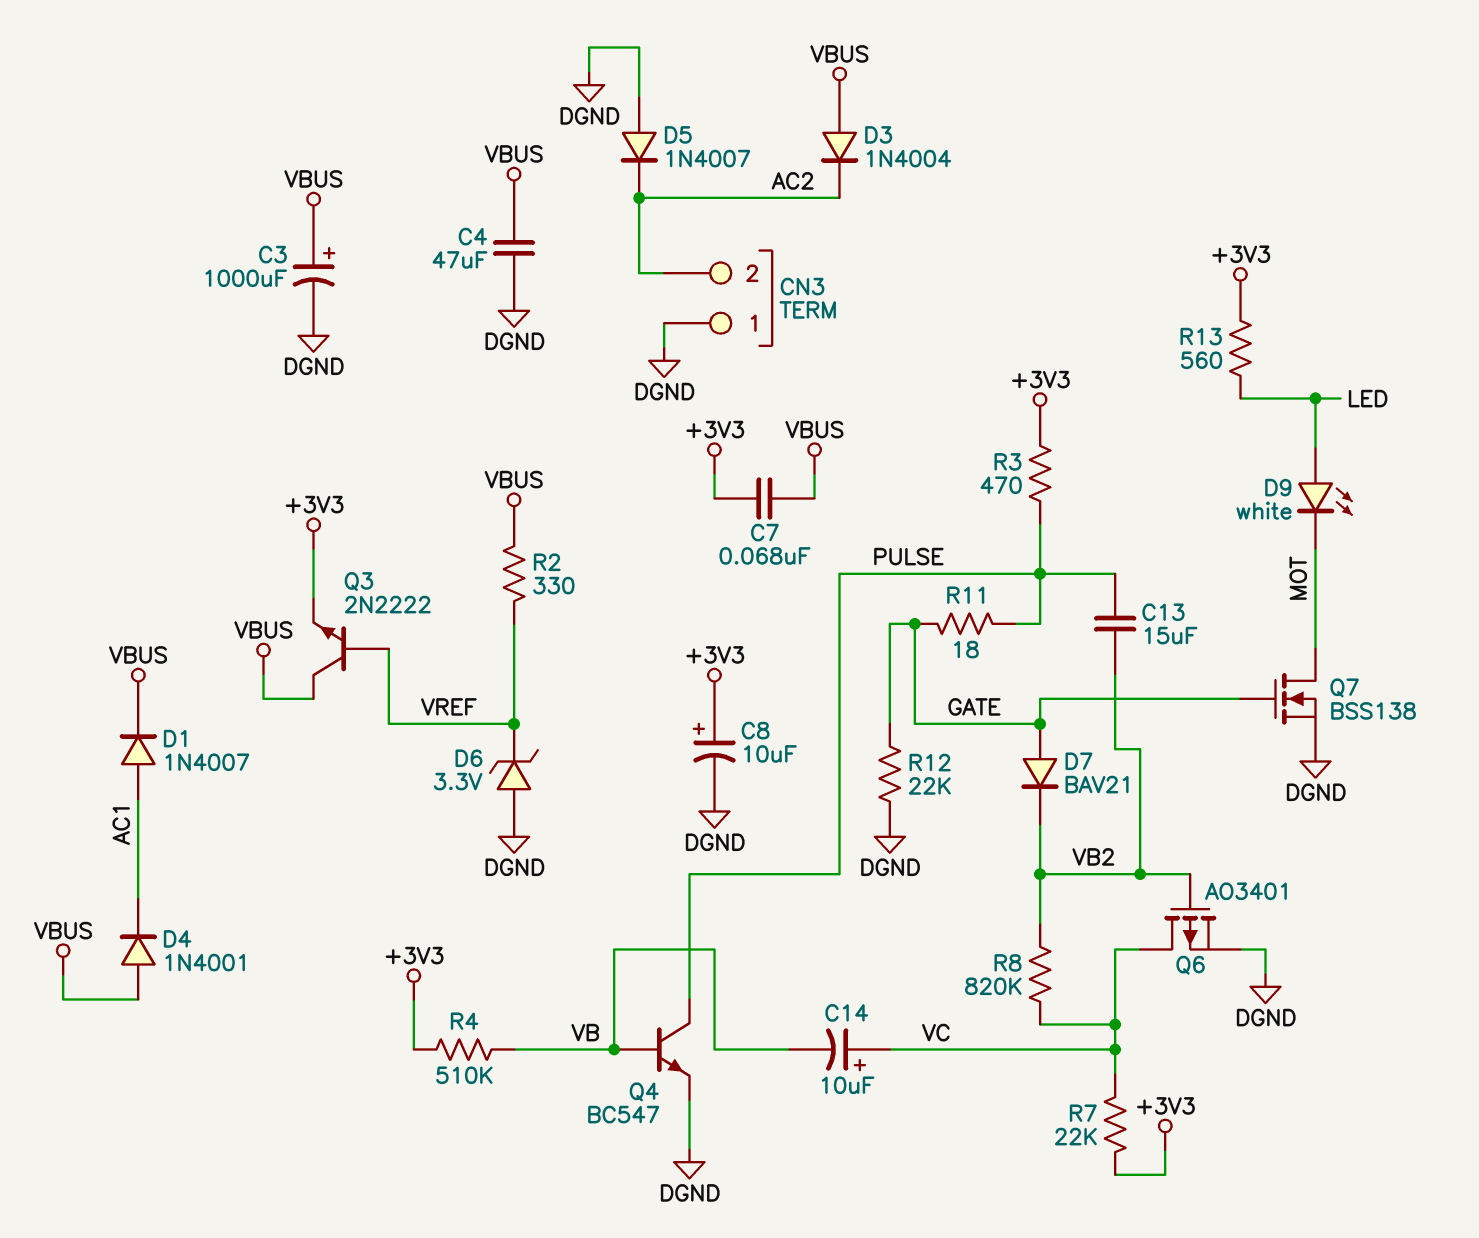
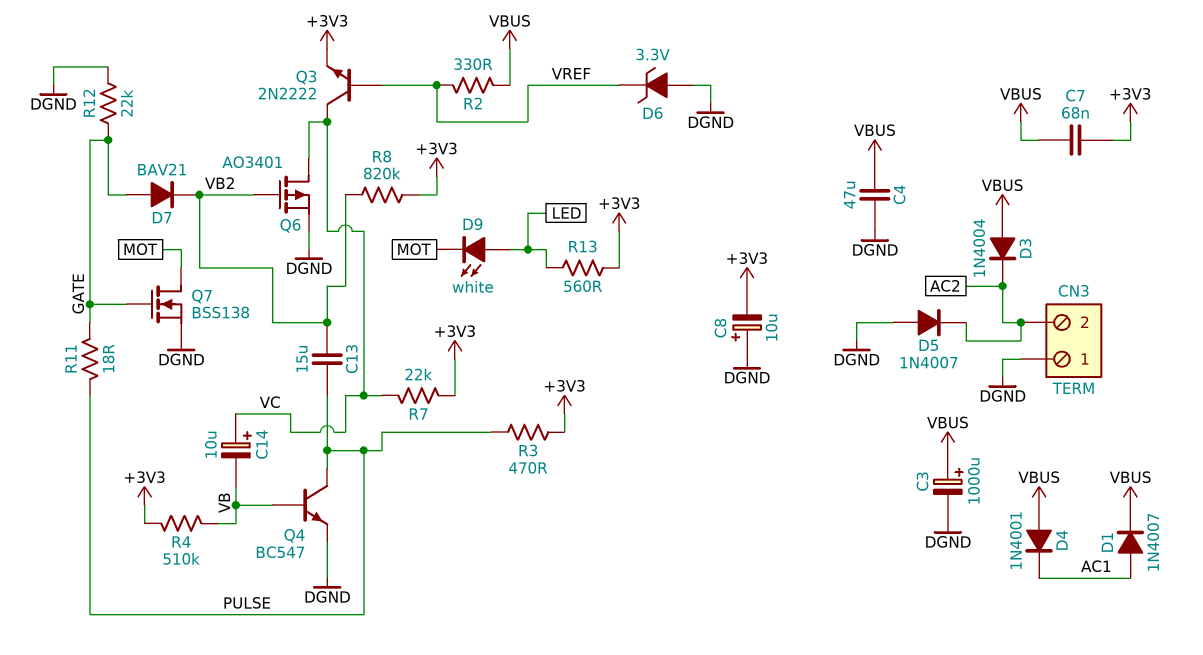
C8: 10uF (plus +3V3, minus DGND) -> 10uF (plus DGND, minus +3V3)
Q3: NPN 2N2222 (B VREF, C VBUS, E +3V3) -> NPN 2N2222 (B VREF, C VC, E +3V3)
R8: 820k (VB2, VC) -> 820k (+3V3, VB2)

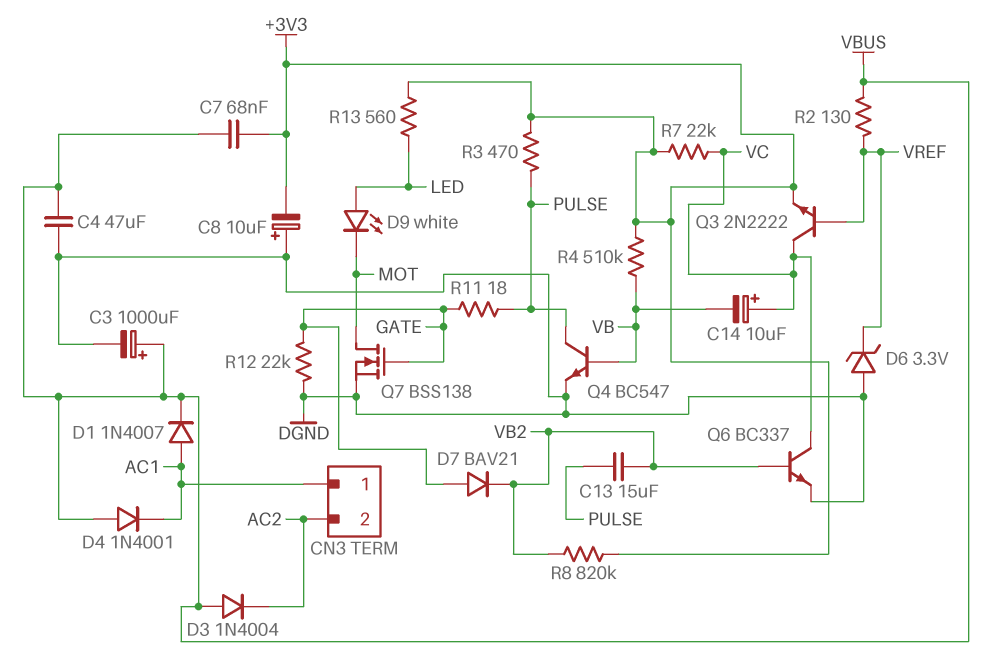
CN3 pin 1: DGND -> AC1
D5: diode 1N4007 (A DGND, K AC2) -> none
Q6: PMOS AO3401 (G VB2, D VC, S DGND) -> NPN BC337 (B VB2, C VC, E DGND)
R2: 330 (VBUS, VREF) -> 130 (VBUS, VREF)

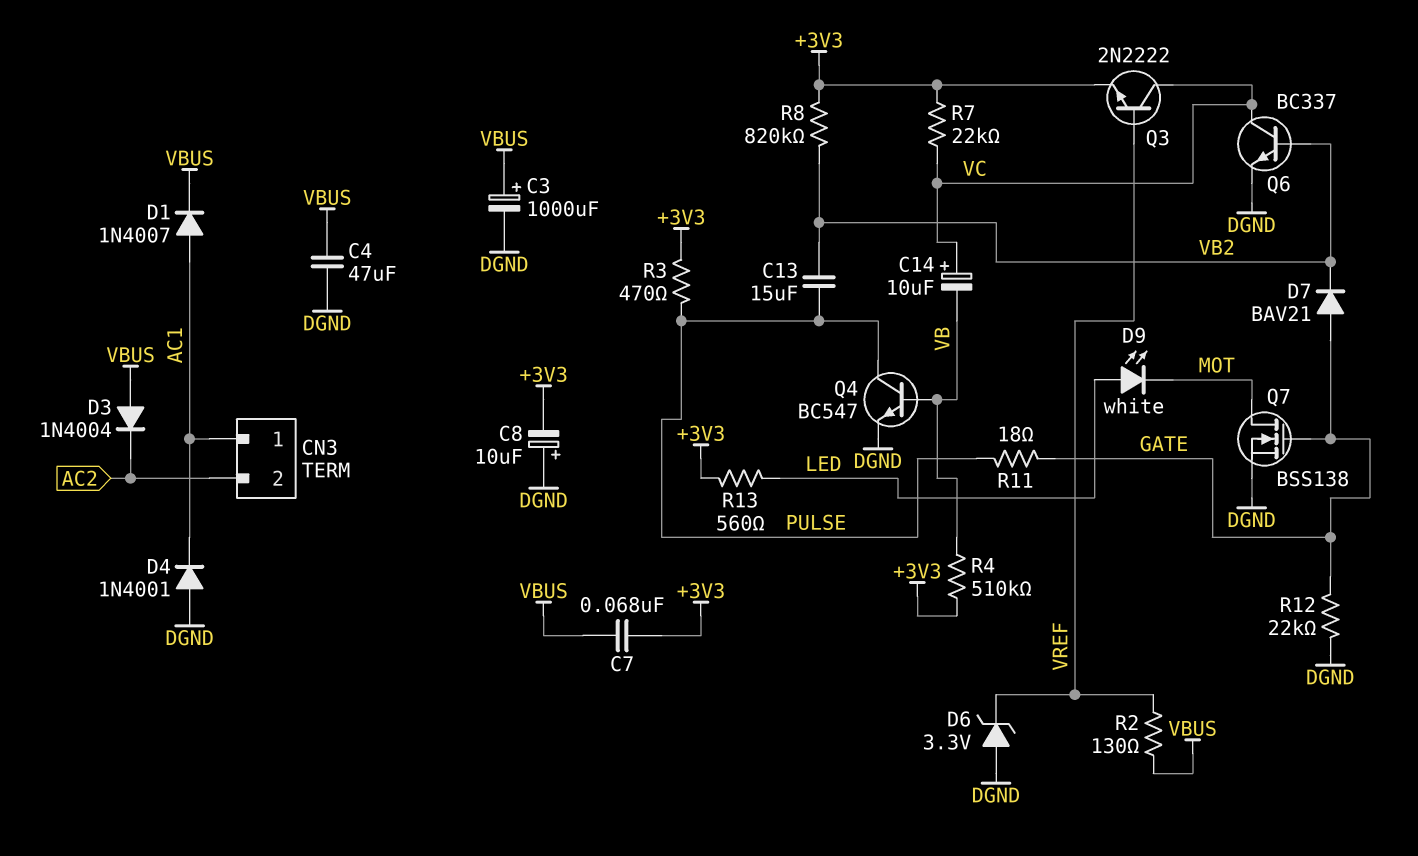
D4: diode 1N4001 (A VBUS, K AC1) -> diode 1N4001 (A DGND, K AC1)

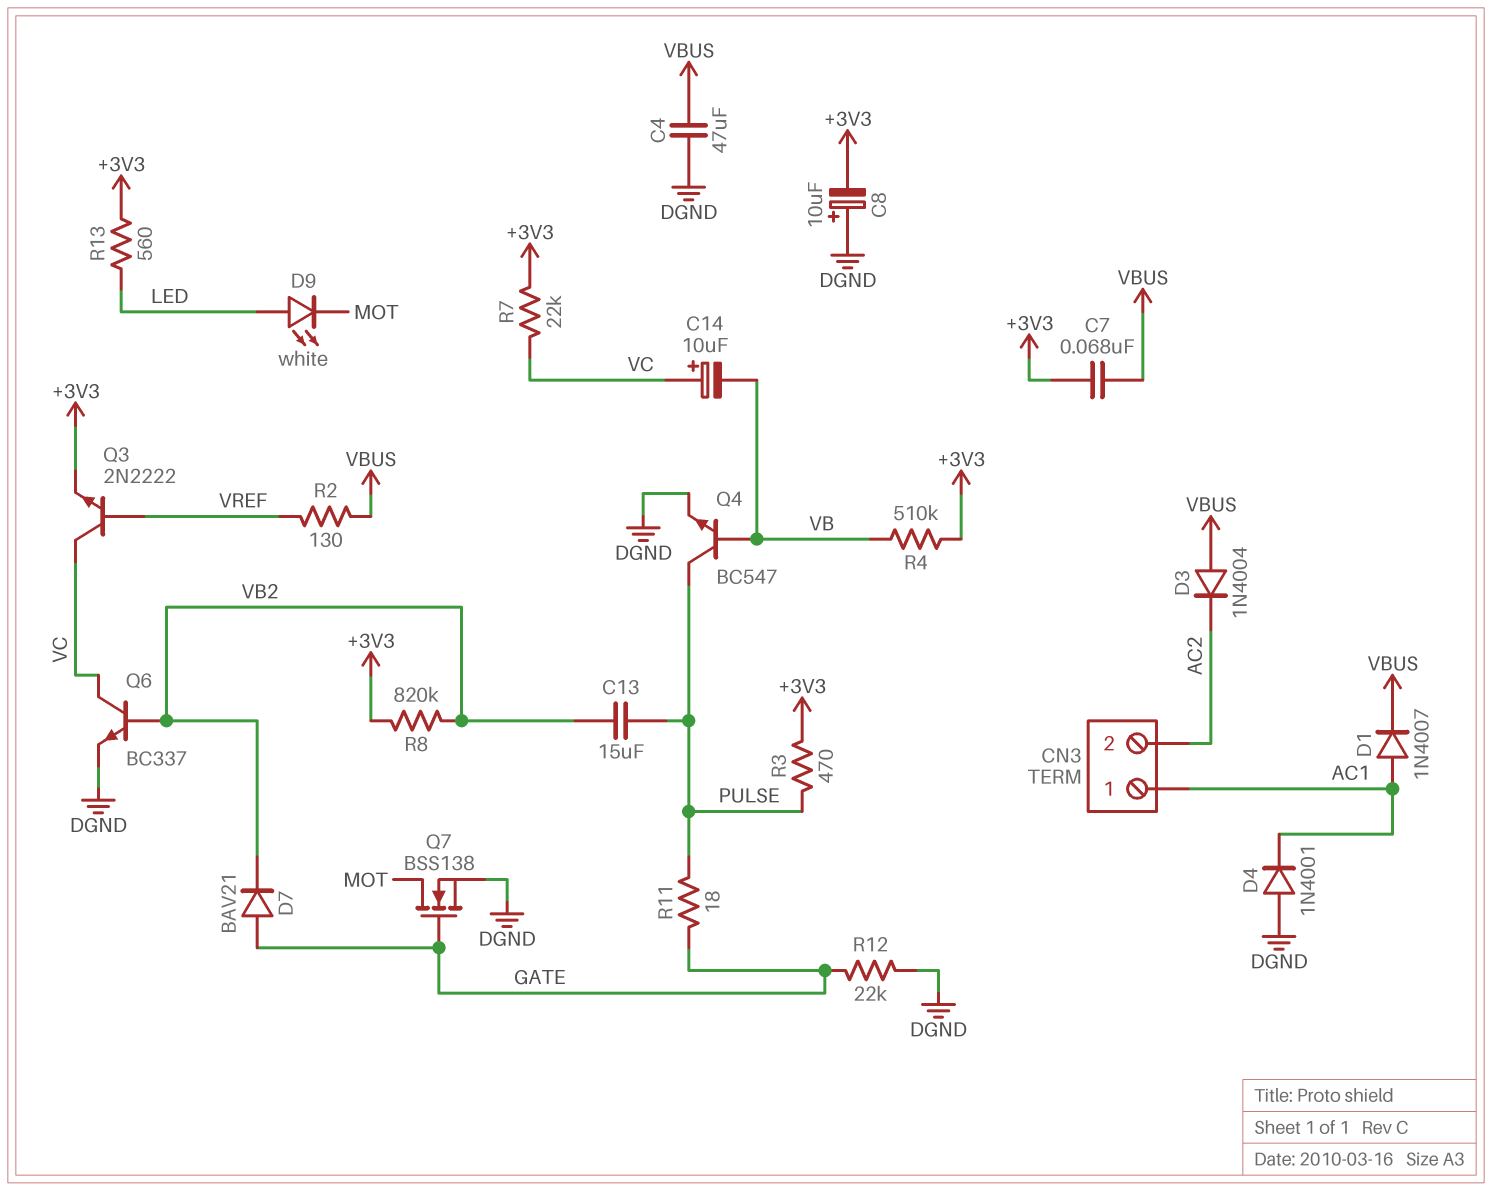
C3: 1000uF (plus VBUS, minus DGND) -> none
D6: zener 3.3V (A DGND, K VREF) -> none

